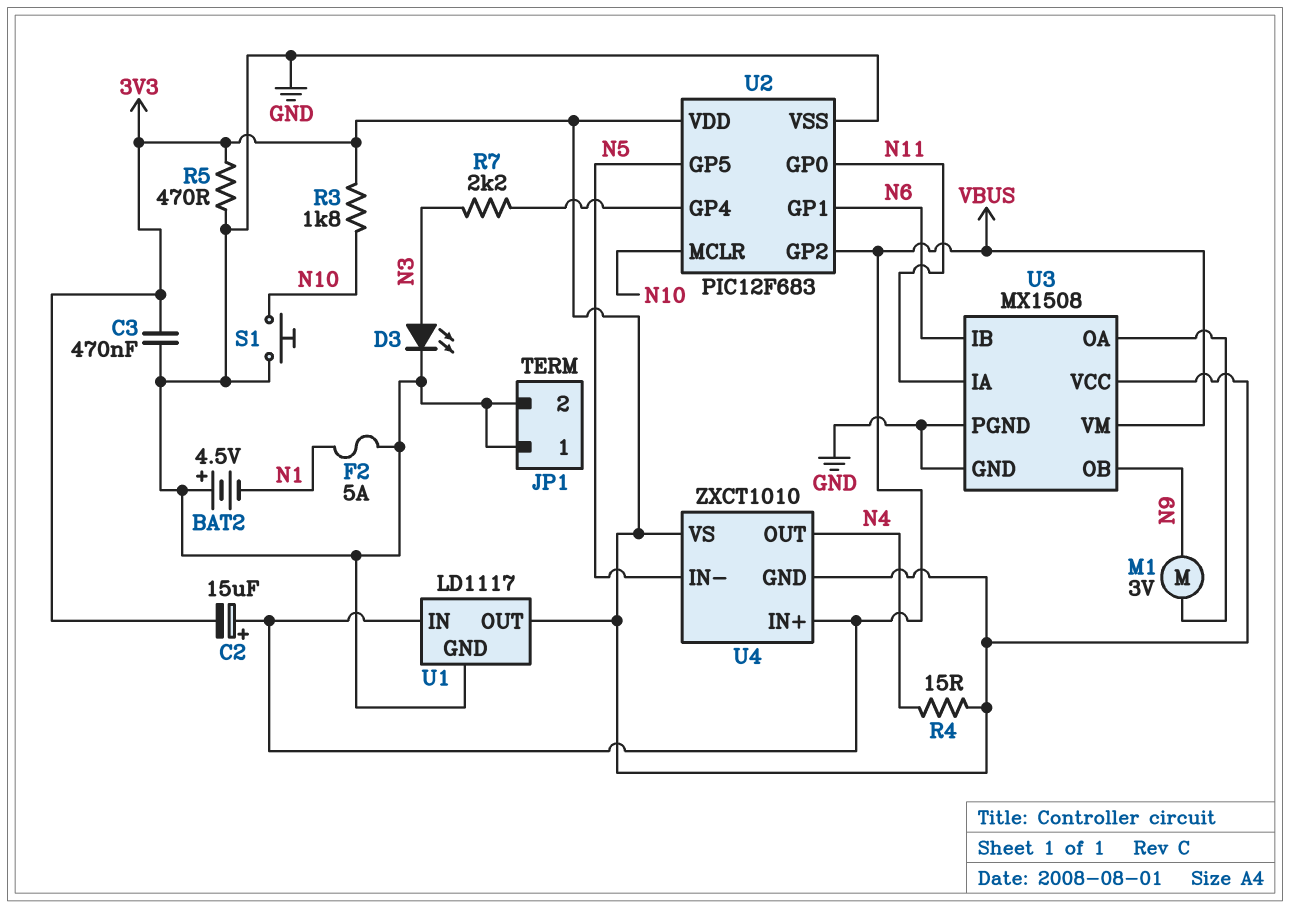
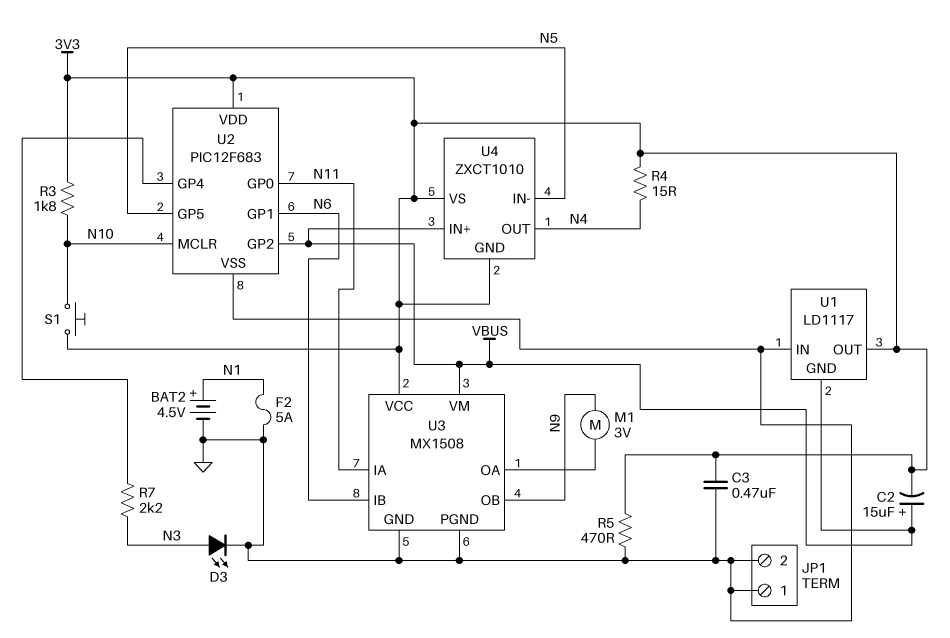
BAT2: 4.5V (plus GND, minus N1) -> 4.5V (plus N1, minus GND)
S1: button (GND, N10) -> button (3V3, N10)
U1 pin GND: GND -> VBUS
U1 pin IN: VBUS -> GND

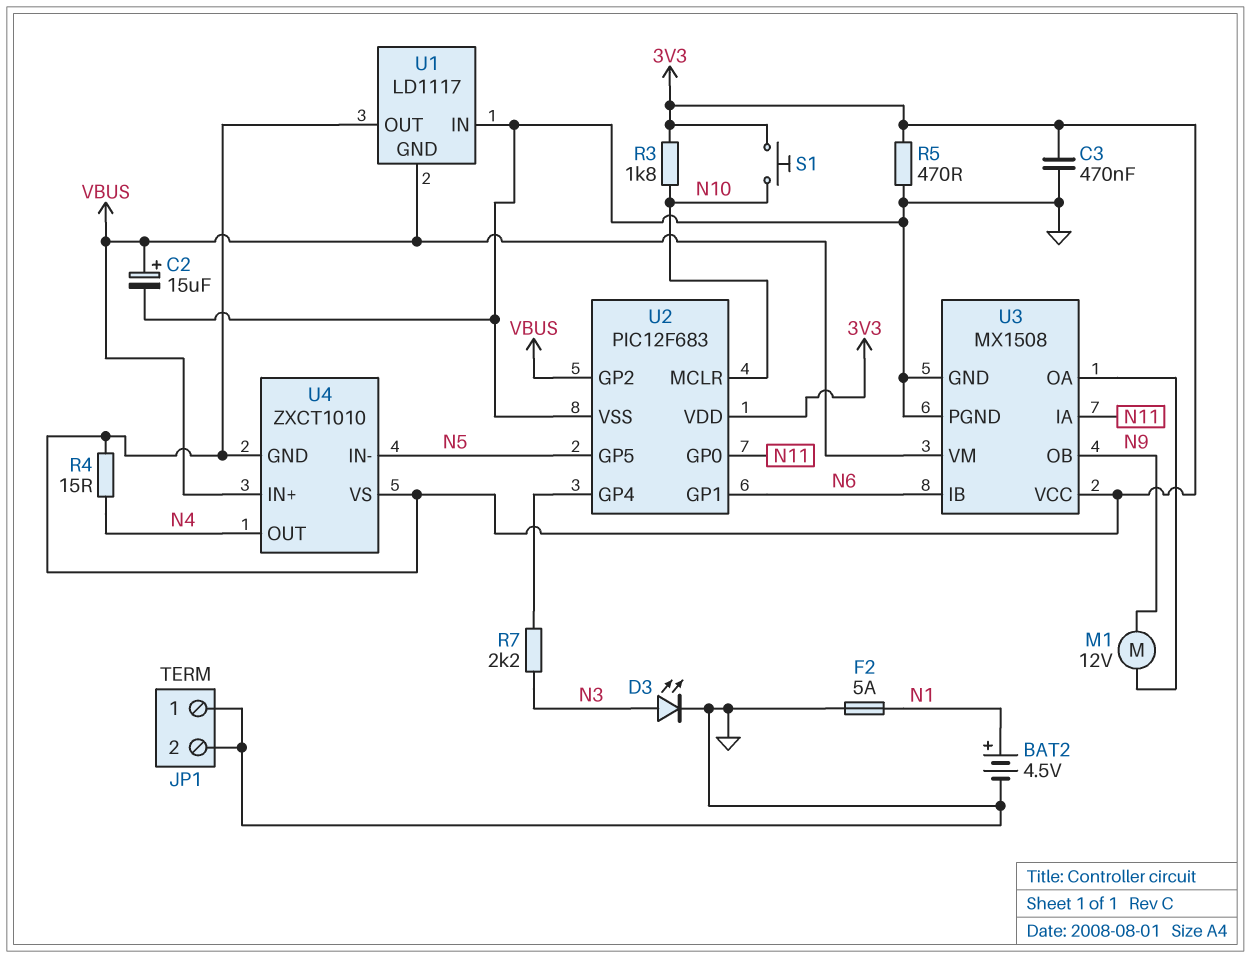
C2: 15uF (plus VBUS, minus 3V3) -> 15uF (plus VBUS, minus GND)
M1: motor 3V (N9, U3/OA) -> motor 12V (N9, U3/OA)

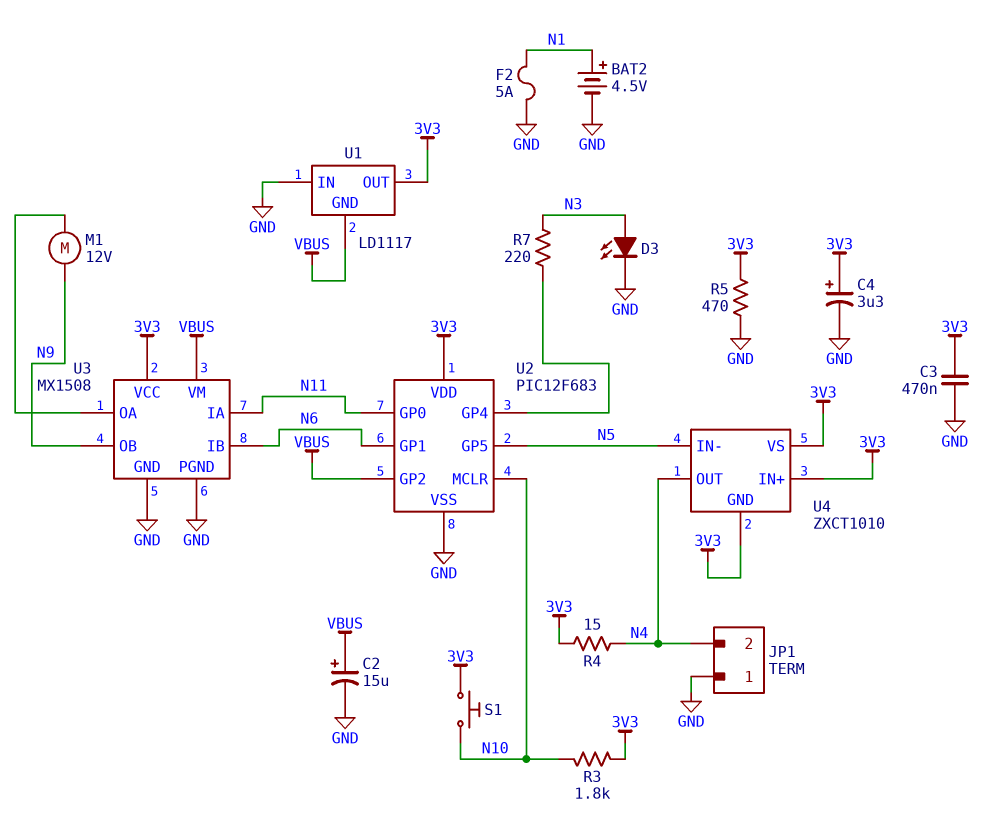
C4: none -> 3.3uF (plus 3V3, minus GND)
JP1 pin 2: GND -> N4
R7: 2.2k (N3, U2/GP4) -> 220 (N3, U2/GP4)
U4 pin IN+: VBUS -> 3V3

